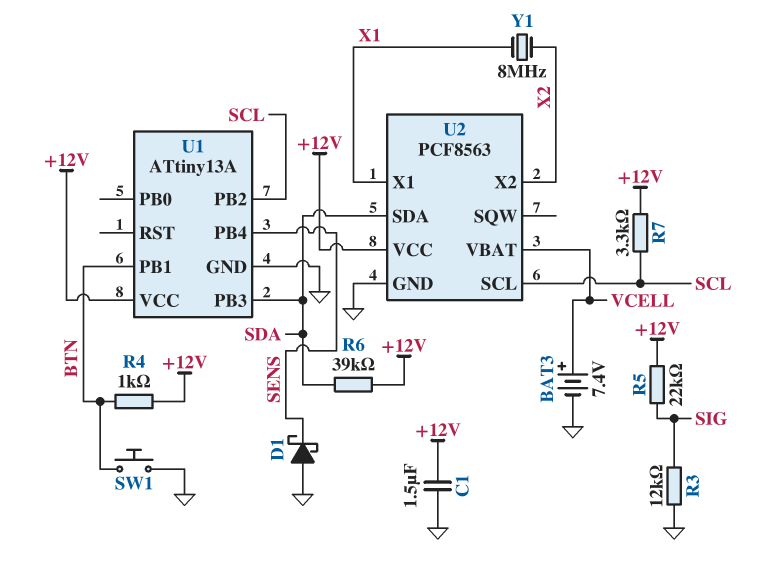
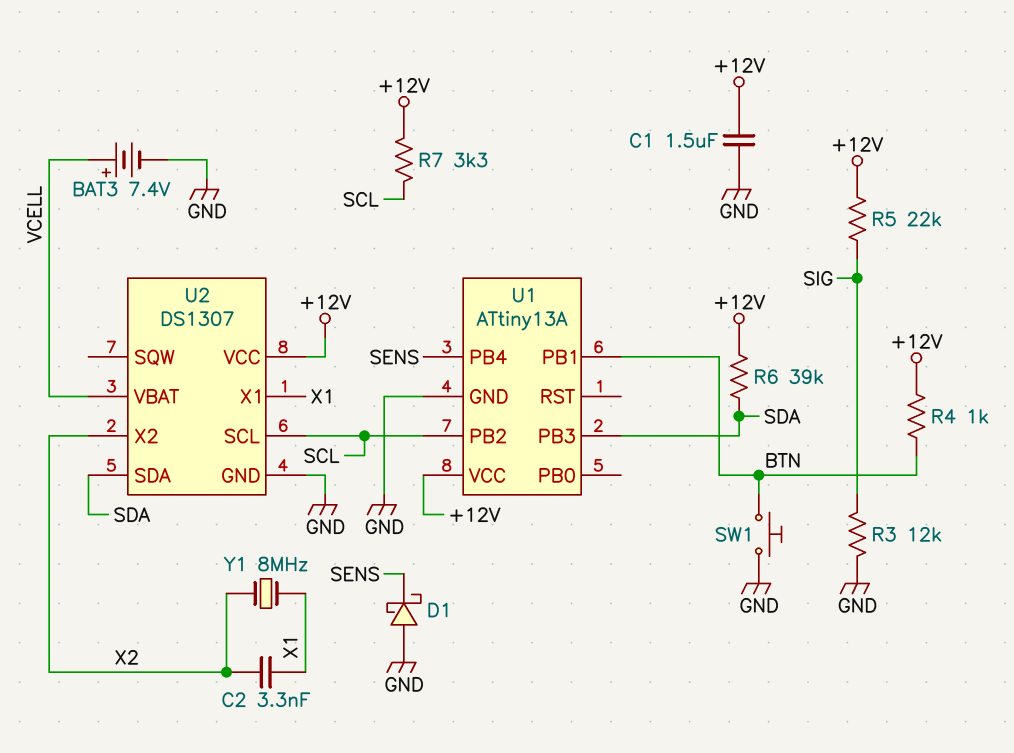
C2: none -> 3.3nF (X1, X2)
U2: PCF8563 -> DS1307

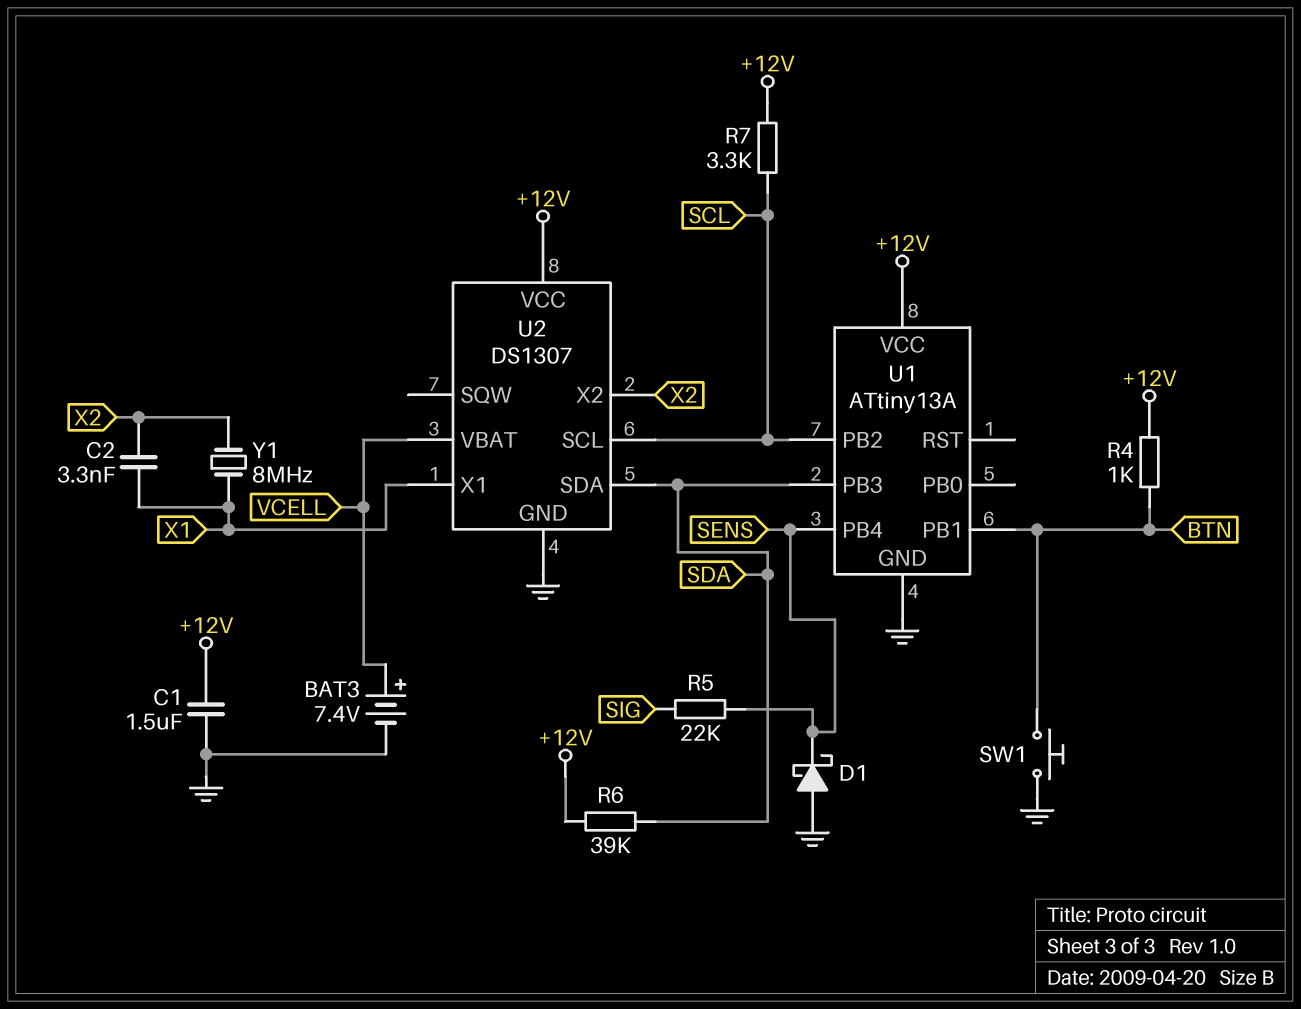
R3: 12k (GND, SIG) -> none
R5: 22k (+12V, SIG) -> 22k (SENS, SIG)

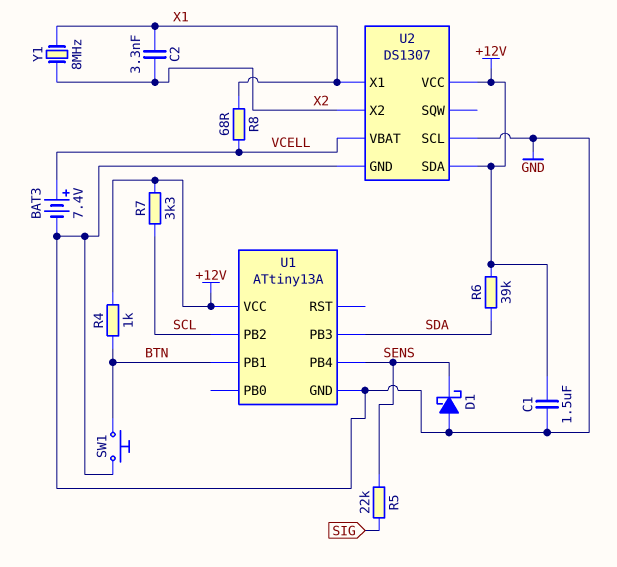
R8: none -> 68 (VCELL, X1)
U2 pin SCL: SCL -> GND
U2 pin SDA: SDA -> +12V

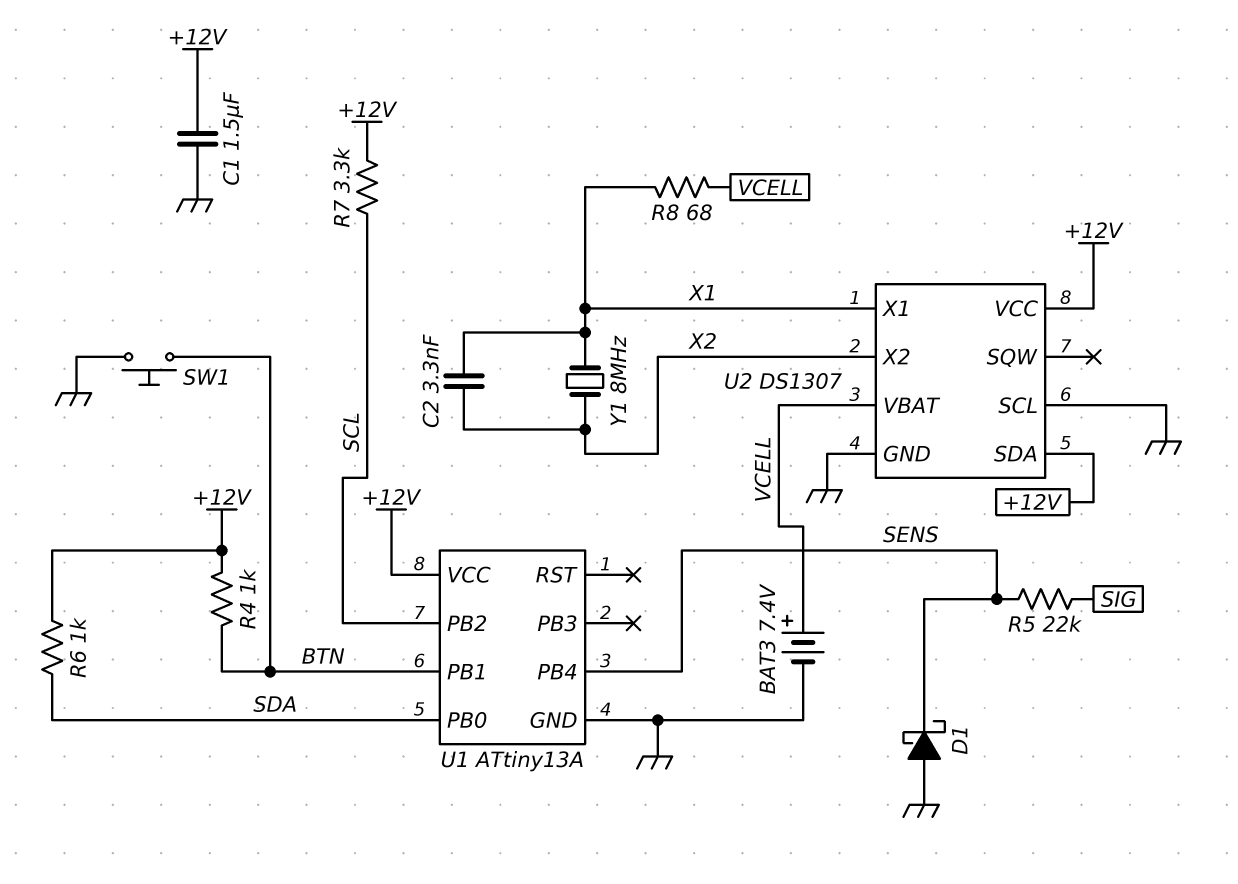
R6: 39k (+12V, SDA) -> 1k (+12V, SDA)
U1 pin PB0: none -> SDA
U1 pin PB3: SDA -> none

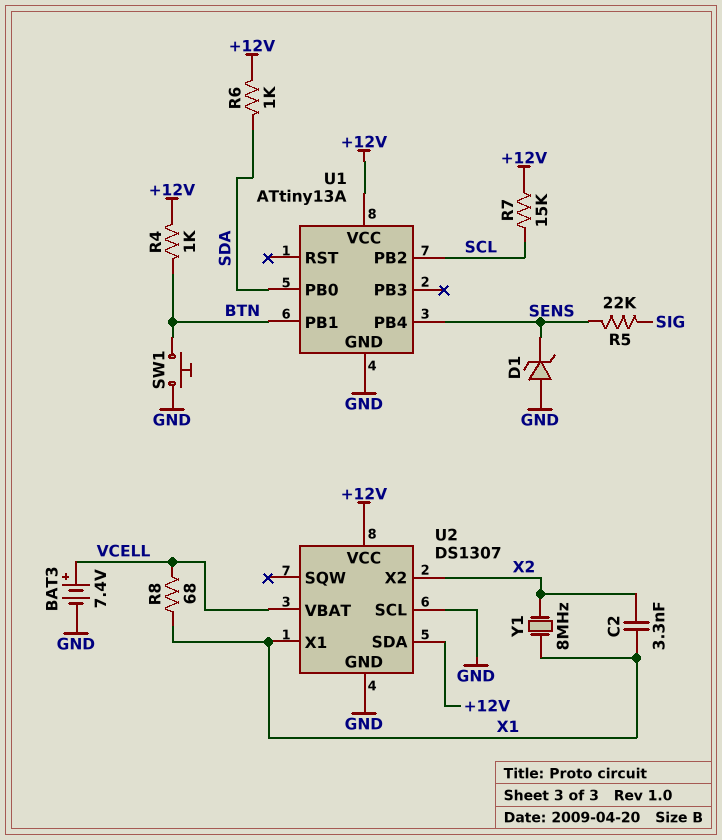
C1: 1.5uF (+12V, GND) -> none
D1: schottky (A GND, K SENS) -> zener (A GND, K SENS)
R7: 3.3k (+12V, SCL) -> 15k (+12V, SCL)

